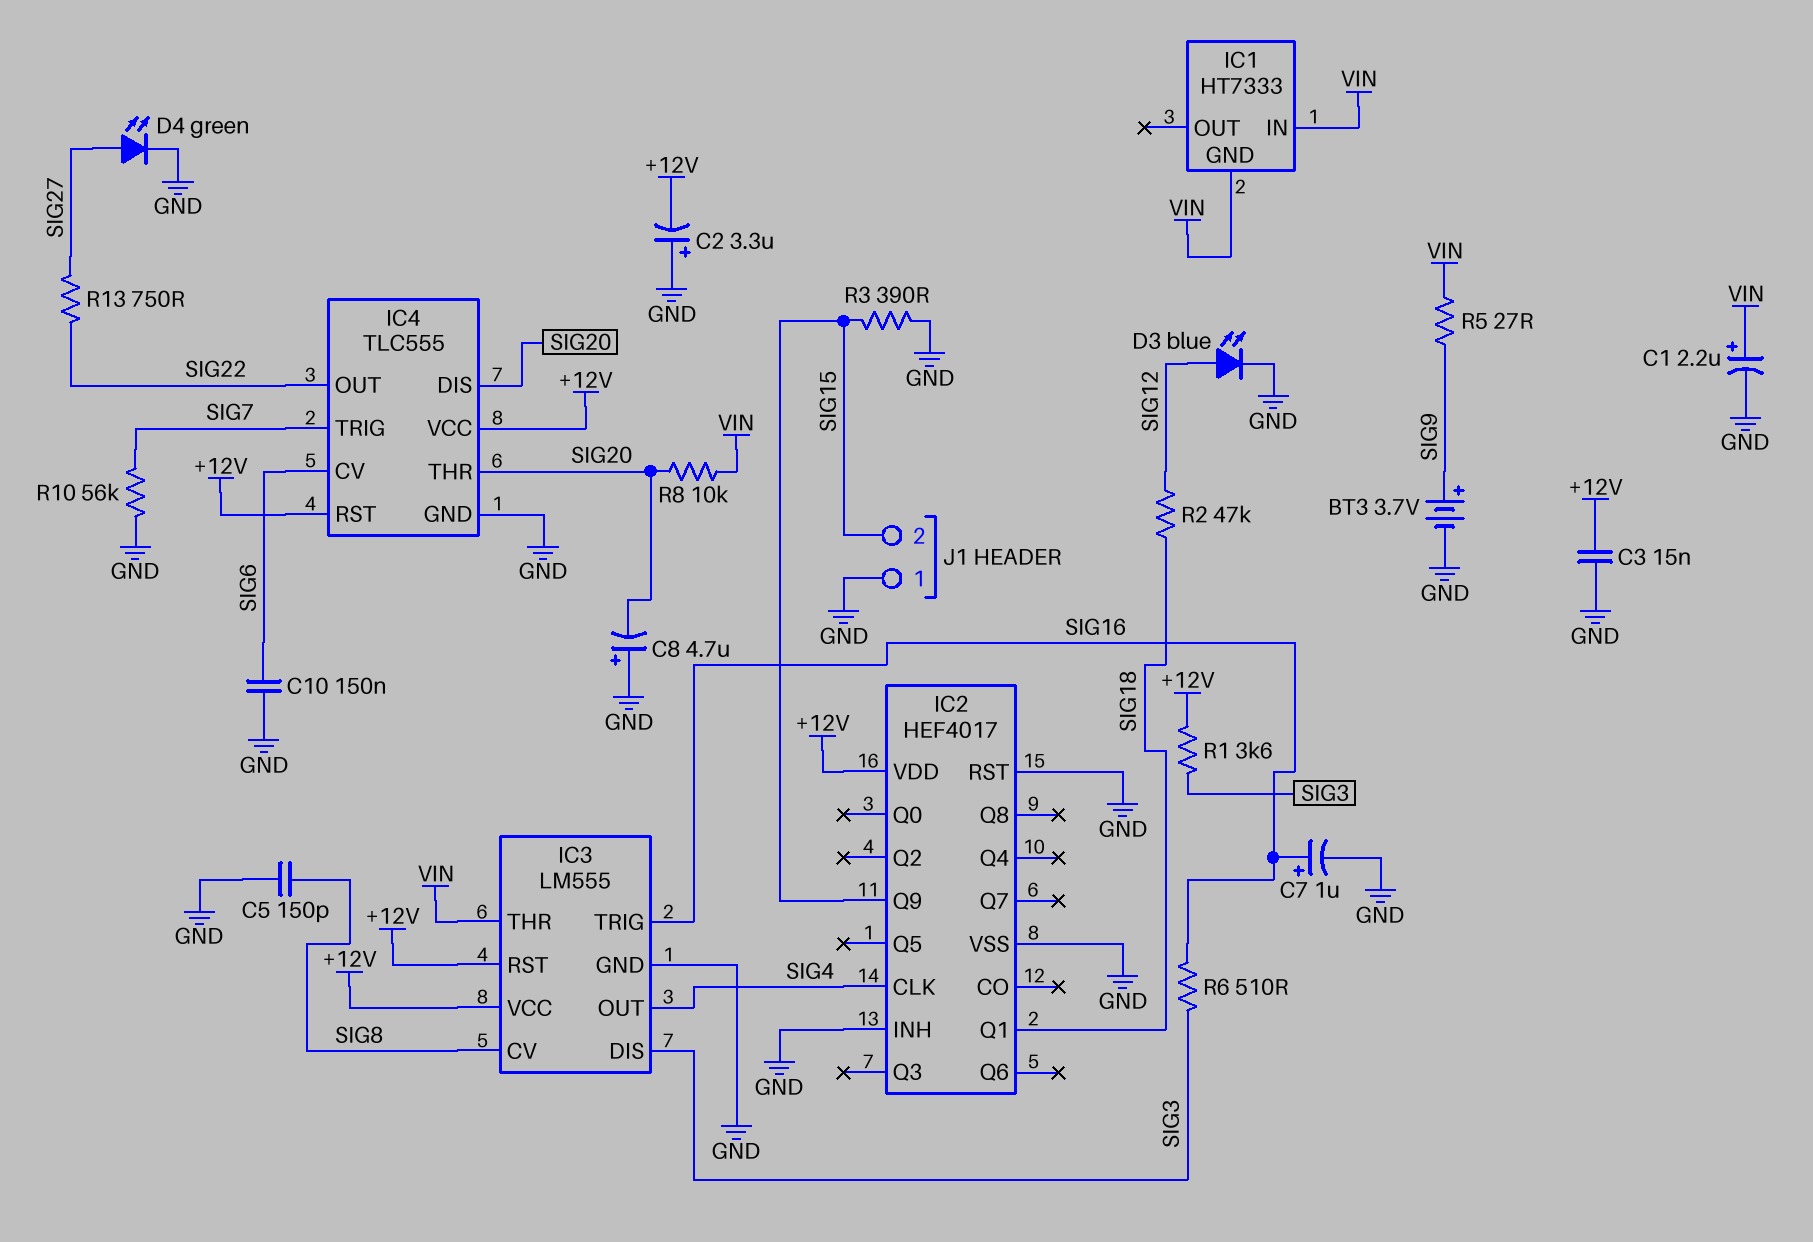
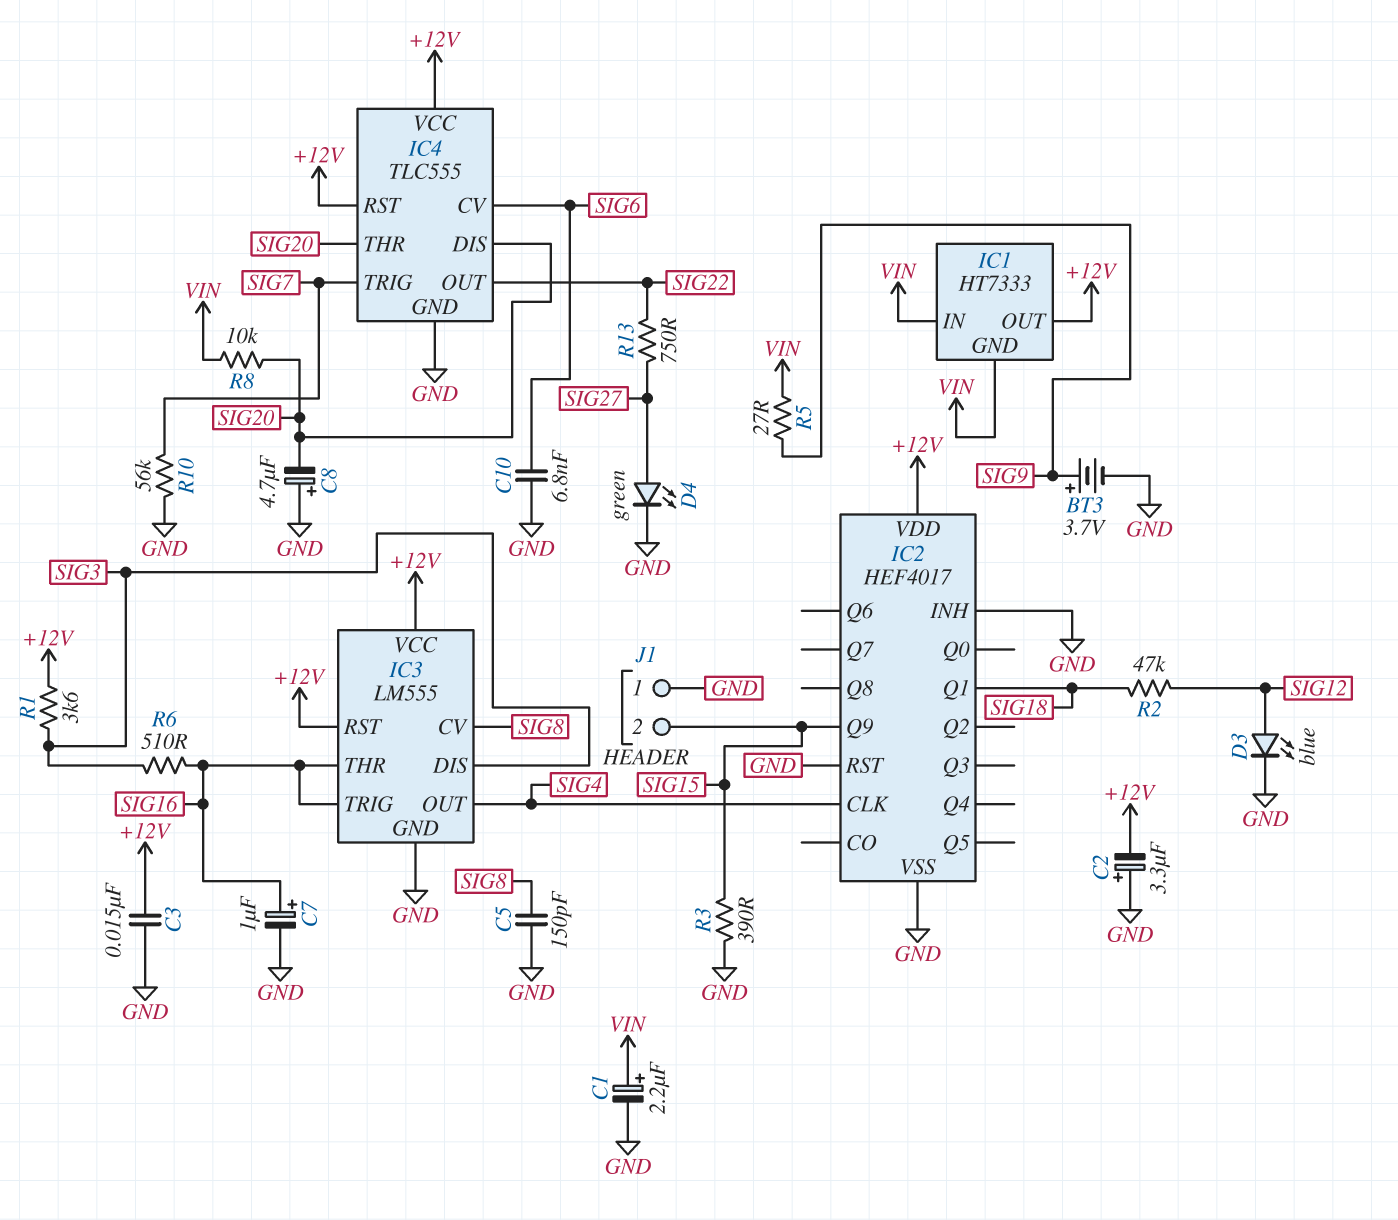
C10: 150nF (GND, SIG6) -> 6.8nF (GND, SIG6)
IC1 pin OUT: none -> +12V
IC3 pin THR: VIN -> SIG16

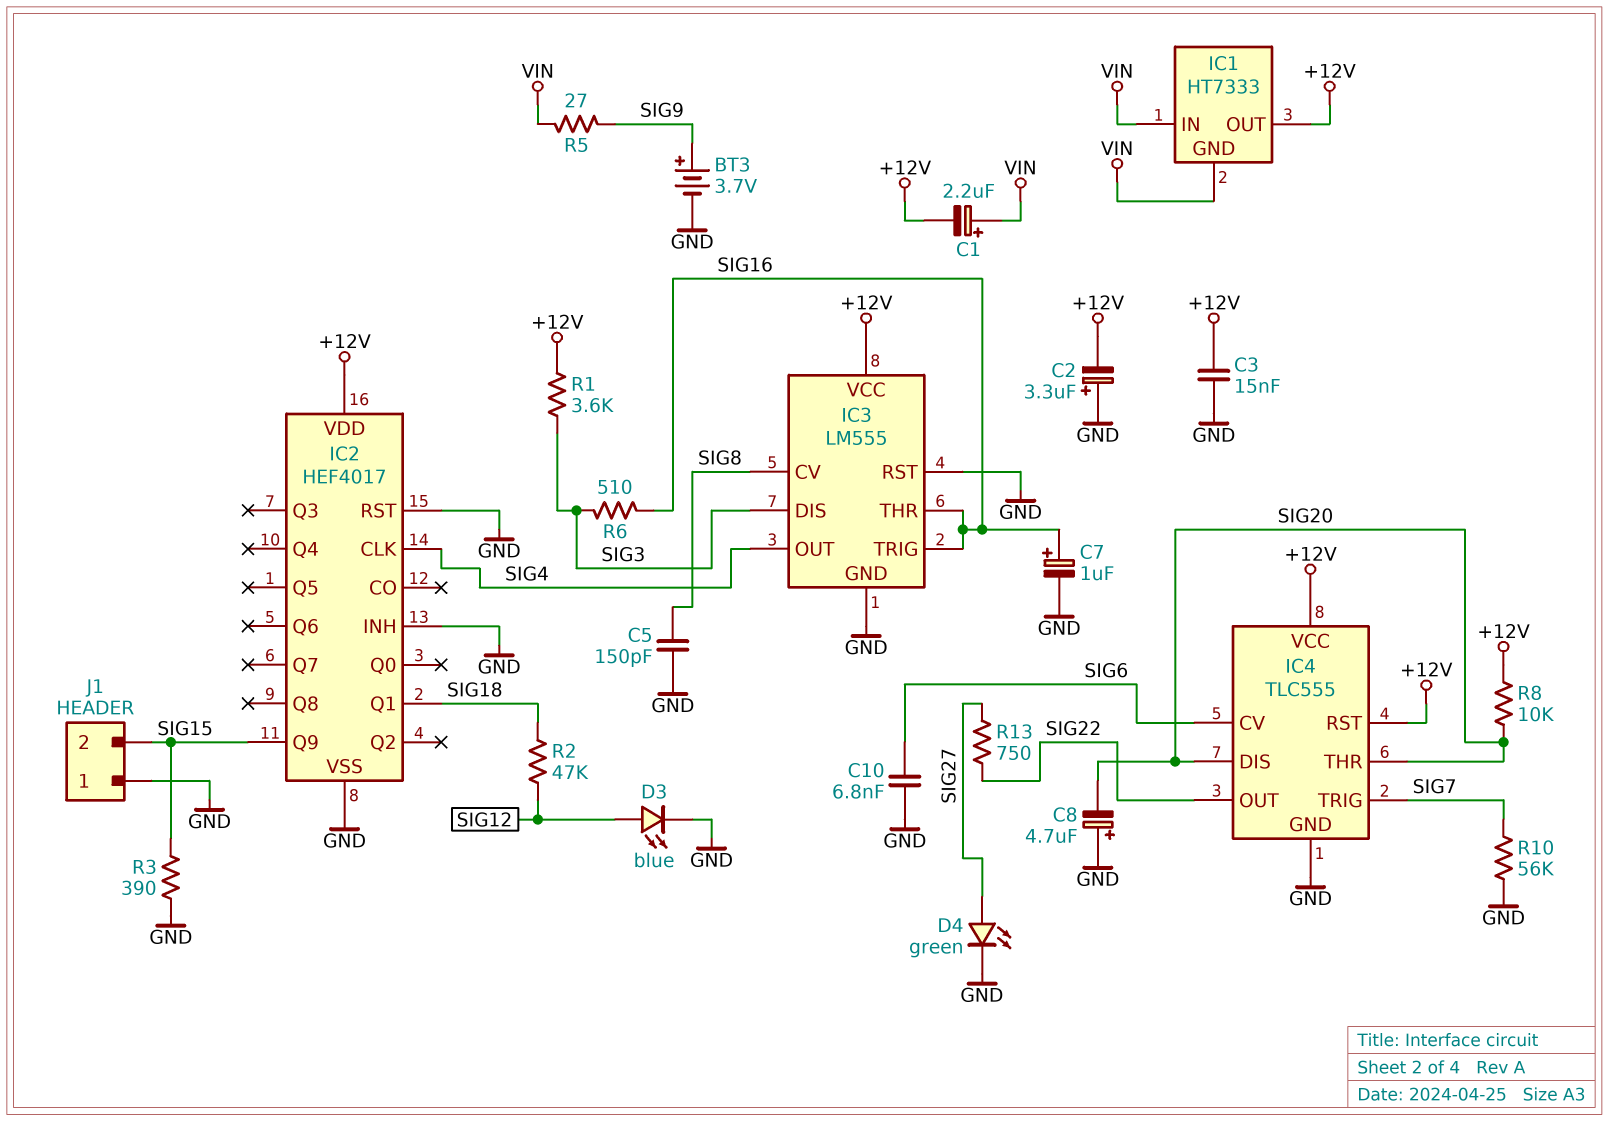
C1: 2.2uF (plus VIN, minus GND) -> 2.2uF (plus VIN, minus +12V)
IC3 pin RST: +12V -> GND
R8: 10k (SIG20, VIN) -> 10k (+12V, SIG20)

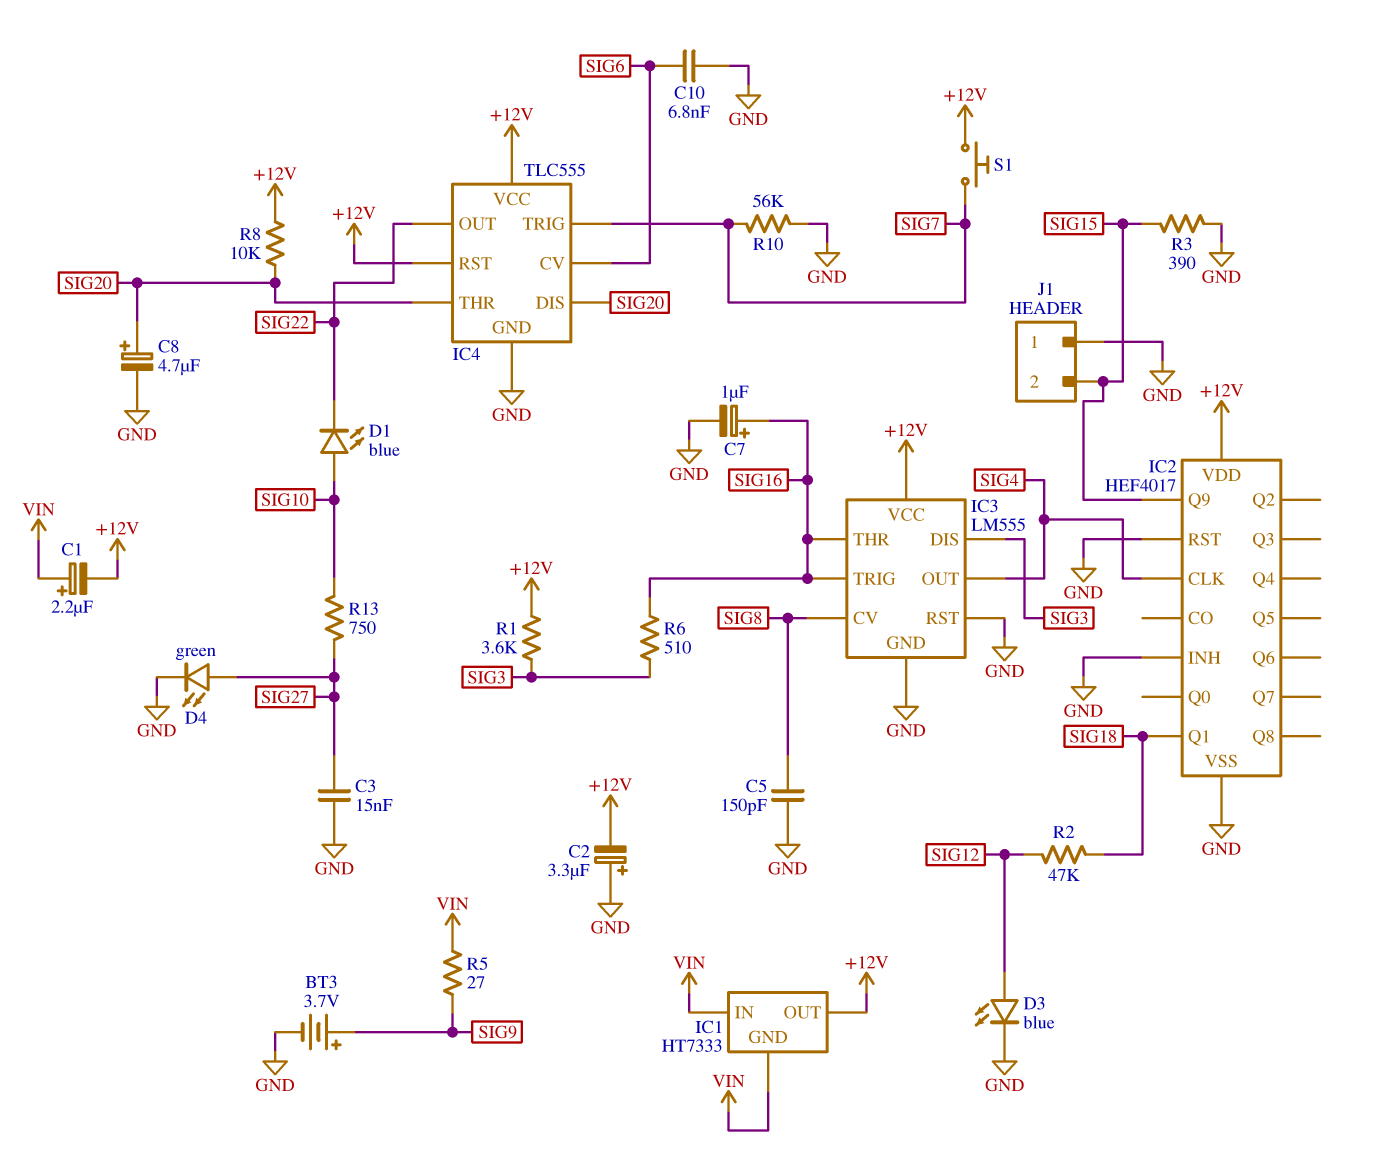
C3: 15nF (+12V, GND) -> 15nF (GND, SIG27)
C8: 4.7uF (plus GND, minus SIG20) -> 4.7uF (plus SIG20, minus GND)
D1: none -> LED blue (A SIG10, K SIG22)
R13: 750 (SIG22, SIG27) -> 750 (SIG10, SIG27)
S1: none -> button (+12V, SIG7)

